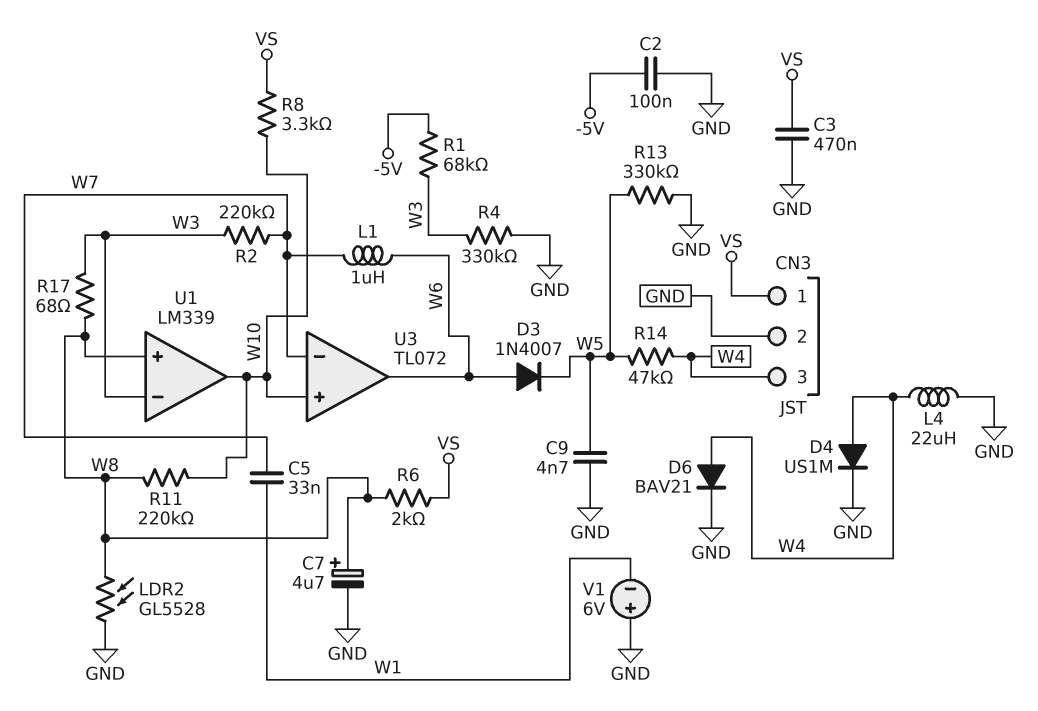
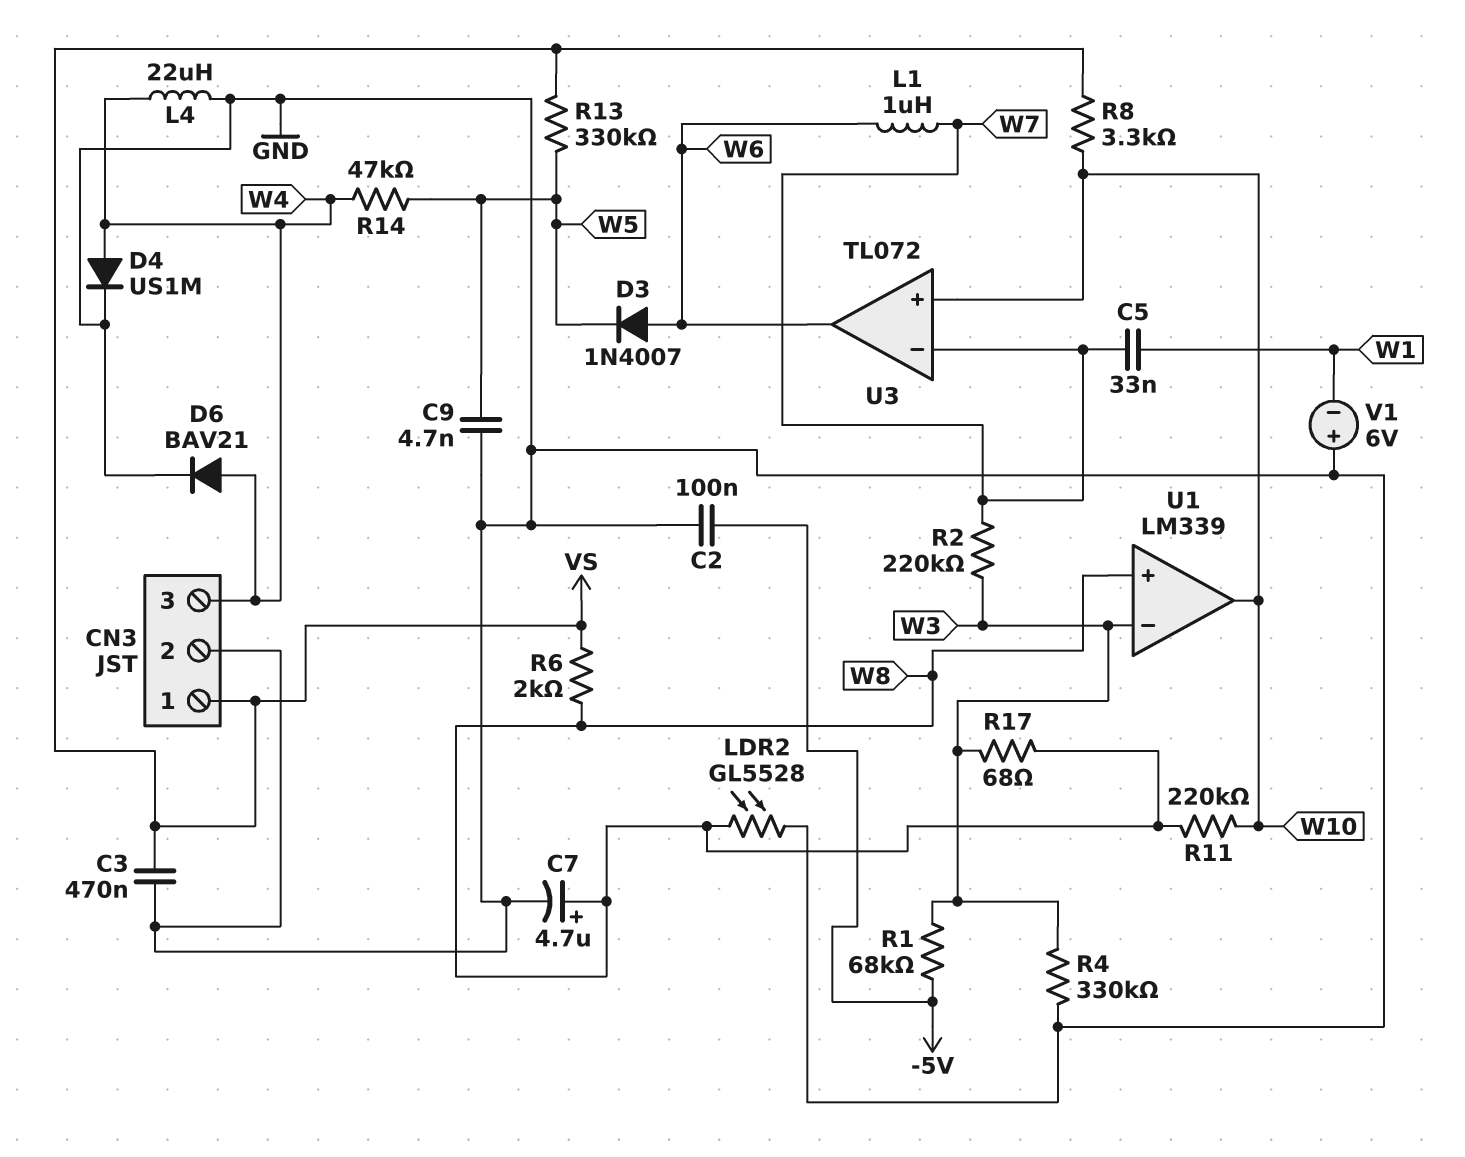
R13: 330k (GND, W5) -> 330k (VS, W5)

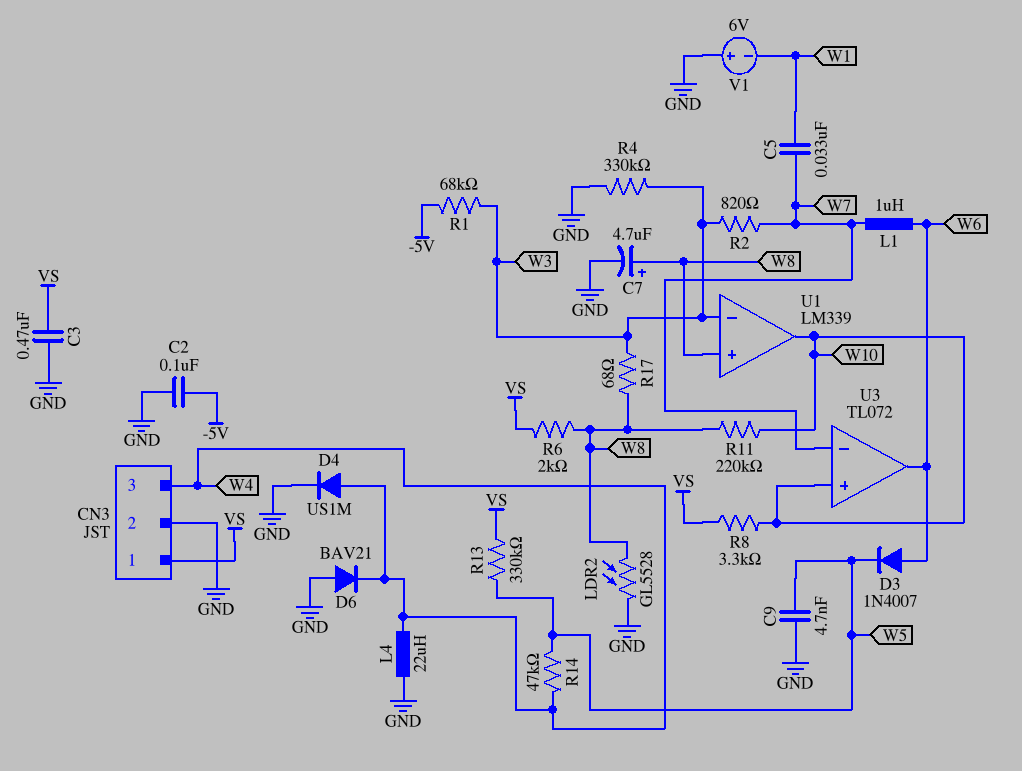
D6: diode BAV21 (A W4, K GND) -> diode BAV21 (A GND, K W4)
R2: 220k (W3, W7) -> 820 (W3, W7)

